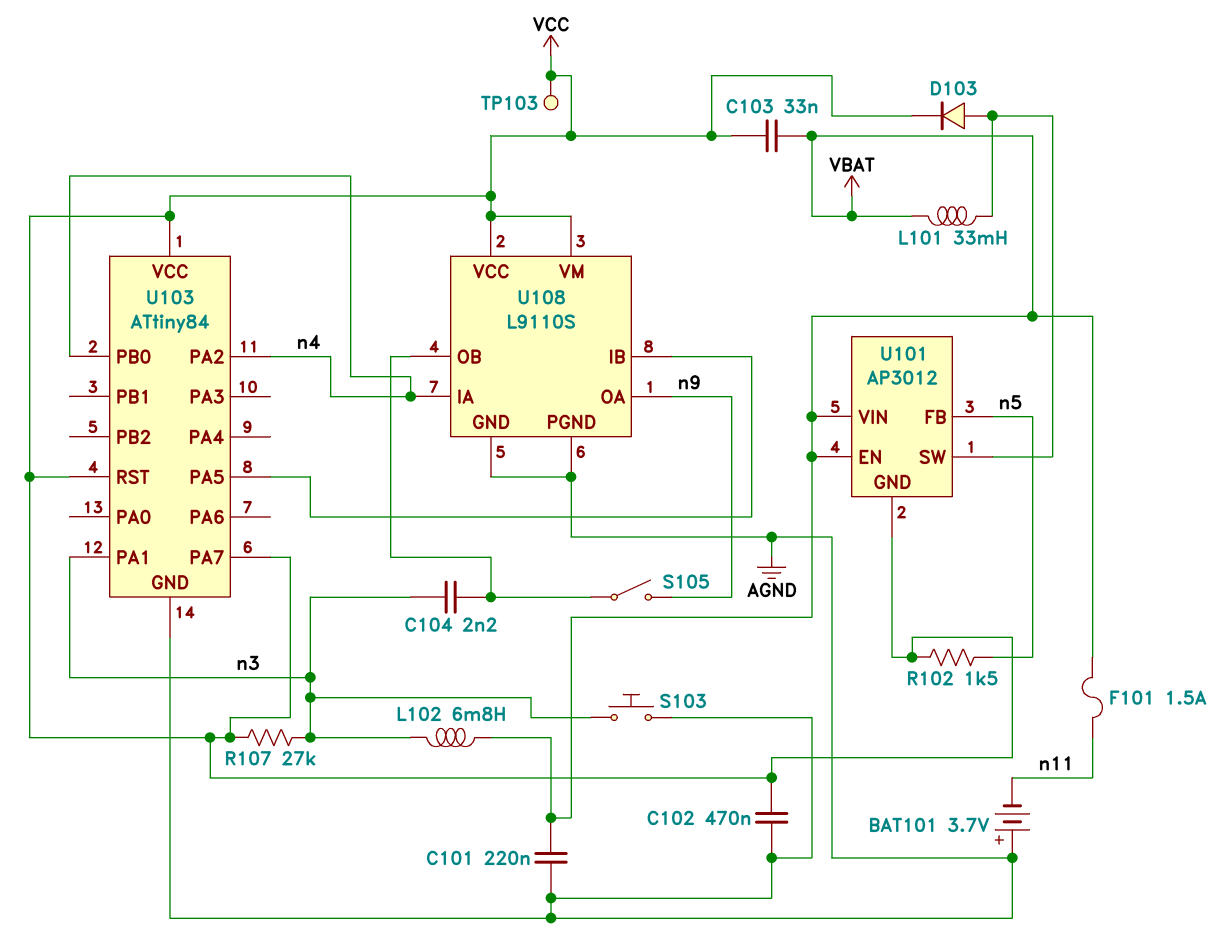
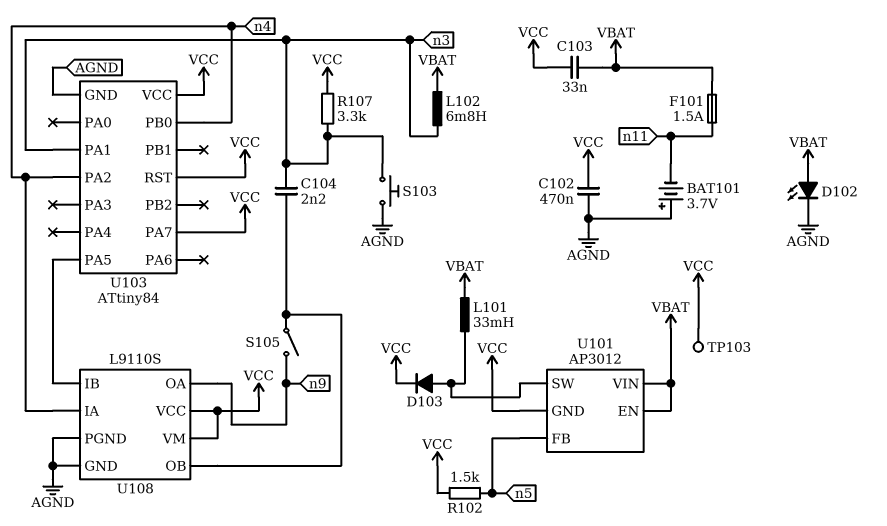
C101: 220nF (AGND, VBAT) -> none
D102: none -> LED (A VBAT, K AGND)
R107: 27k (VCC, n3) -> 3.3k (VCC, n3)

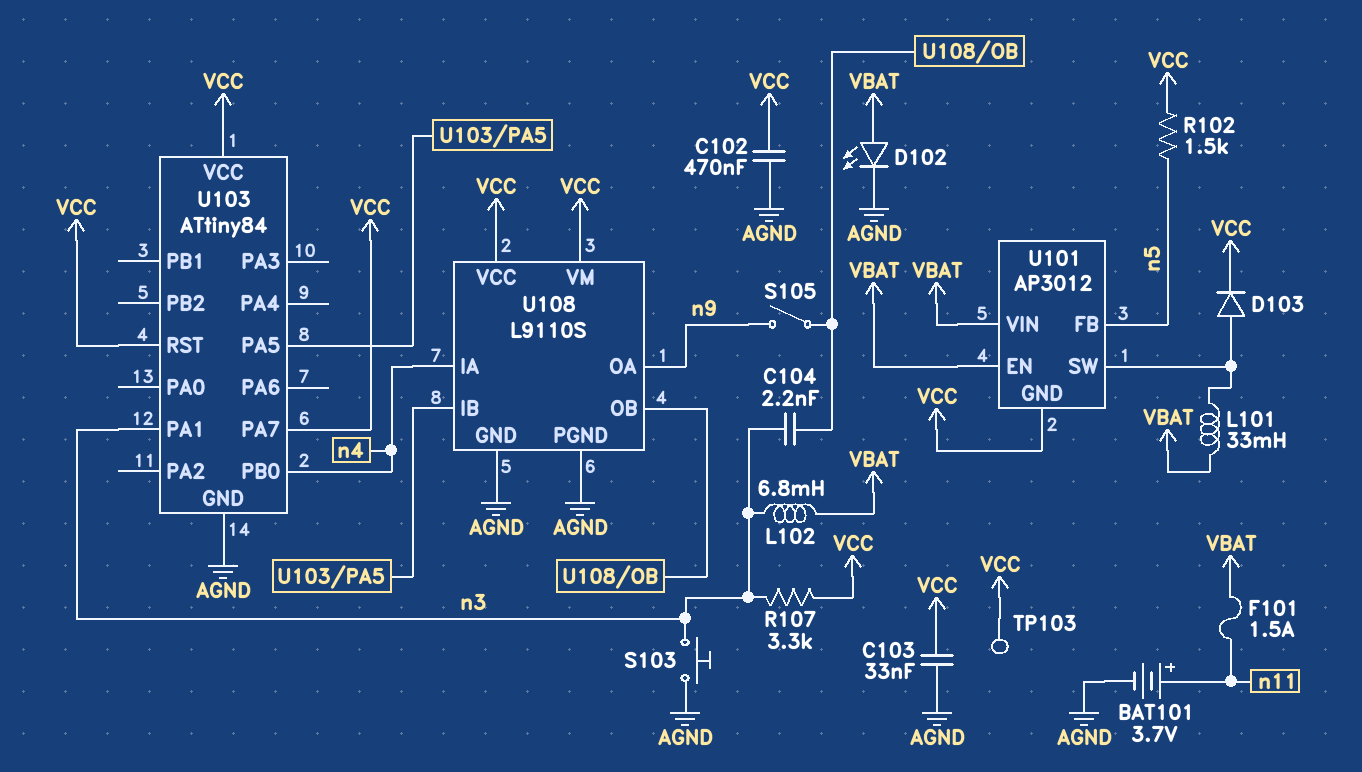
BAT101: 3.7V (plus AGND, minus n11) -> 3.7V (plus n11, minus AGND)
C103: 33nF (VBAT, VCC) -> 33nF (AGND, VCC)
U103 pin PA2: n4 -> none

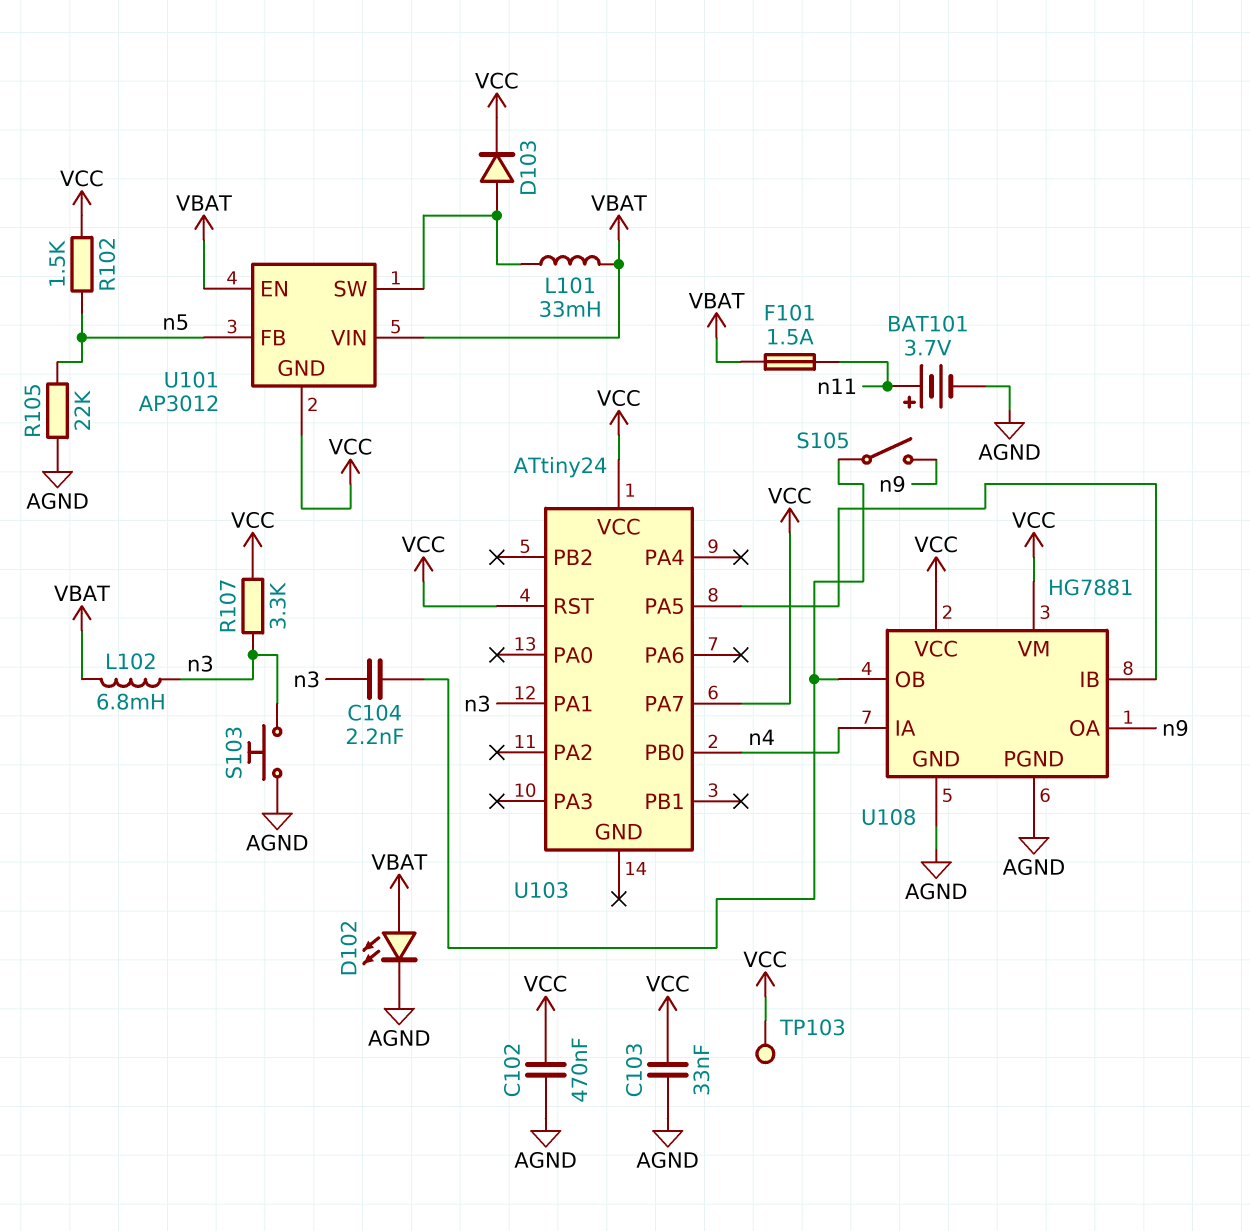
R105: none -> 22k (AGND, n5)
U103: ATtiny84 -> ATtiny24
U103 pin GND: AGND -> none
U108: L9110S -> HG7881

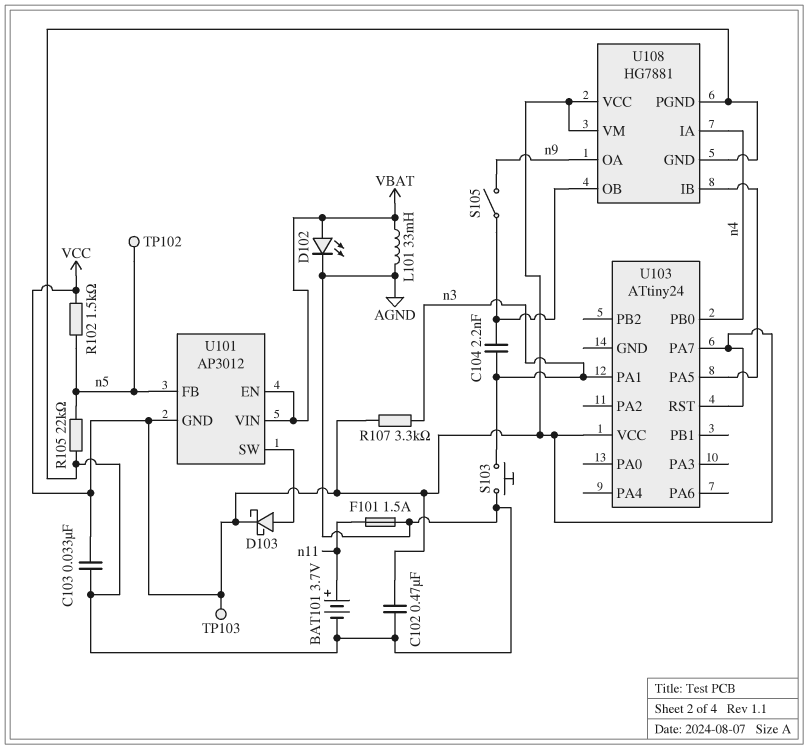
D103: diode (A U101/SW, K VCC) -> schottky (A U101/SW, K VCC)
F101: 1.5A (VBAT, n11) -> 1.5A (AGND, n11)
L101: 33mH (U101/SW, VBAT) -> 33mH (AGND, VBAT)
L102: 6.8mH (VBAT, n3) -> none
TP102: none -> test point (n5)

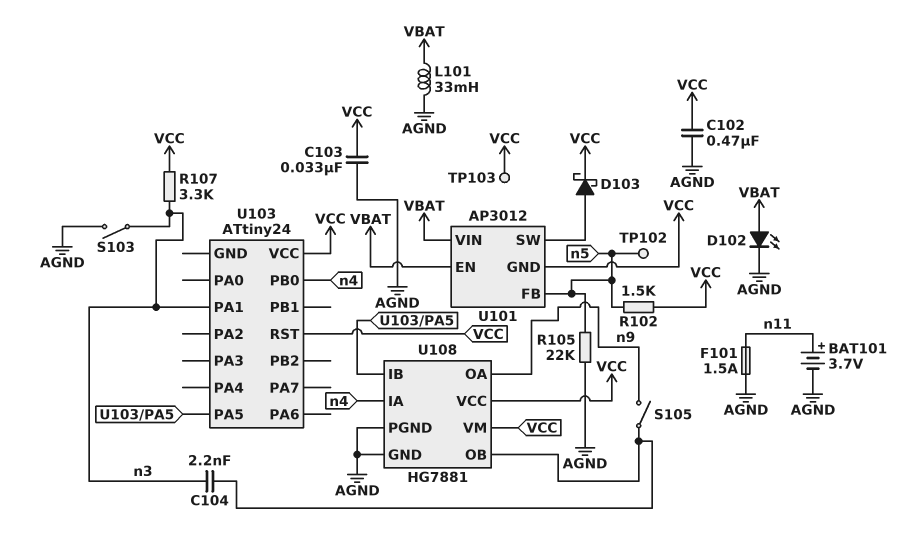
S103: button (AGND, n3) -> switch (AGND, n3)
U103 pin PA7: VCC -> none

